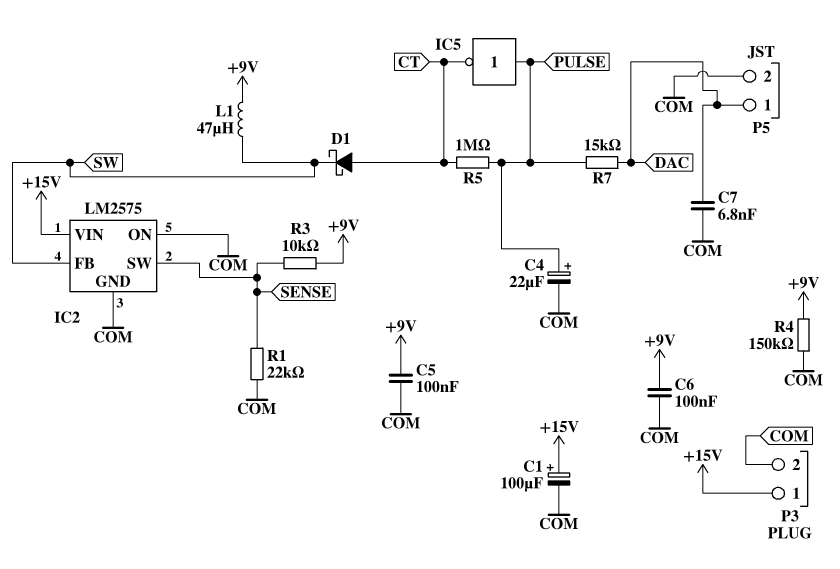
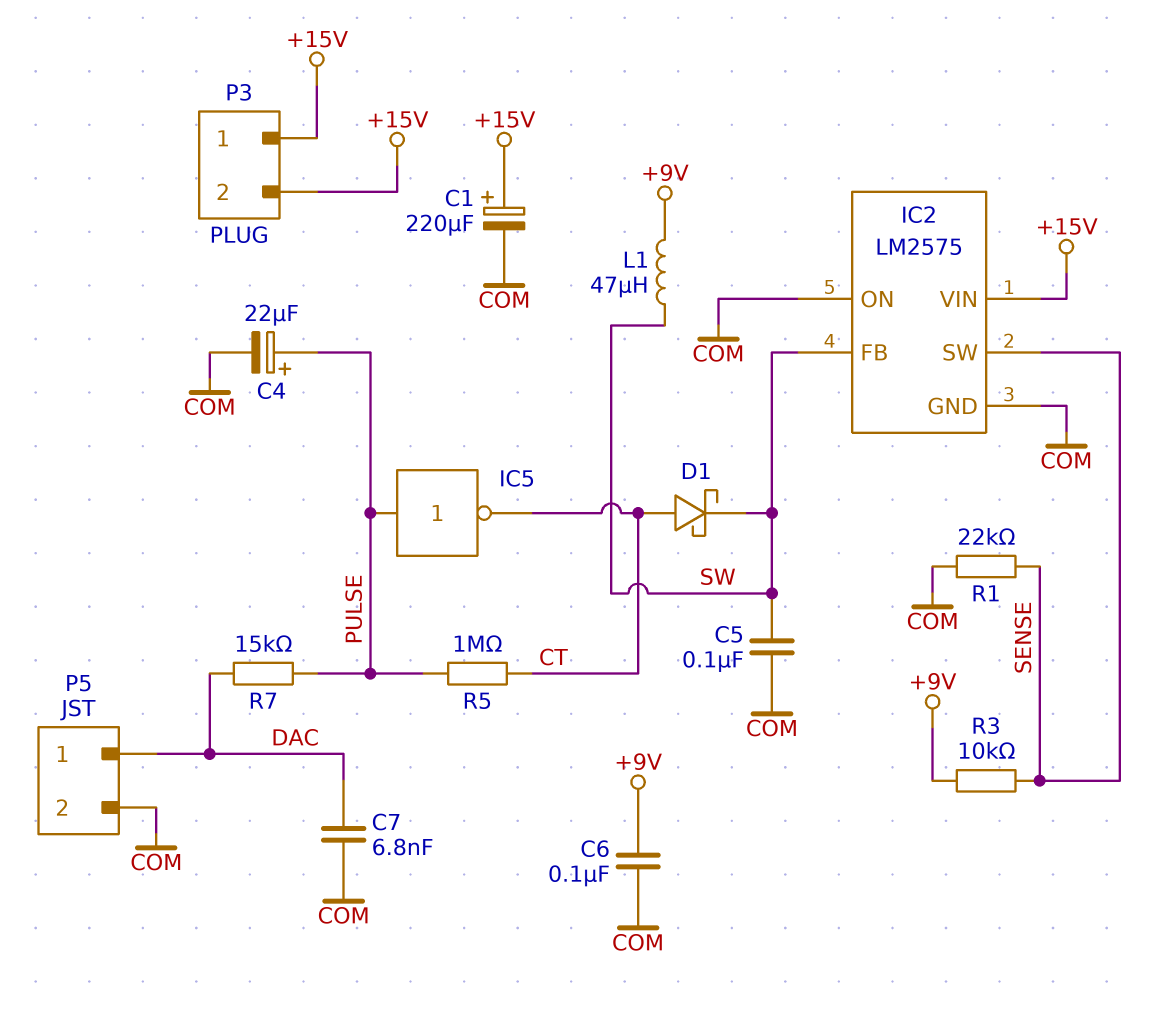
C1: 100uF (plus +15V, minus COM) -> 220uF (plus +15V, minus COM)
C5: 100nF (+9V, COM) -> 100nF (COM, SW)
P3 pin 2: COM -> +15V
R4: 150k (+9V, COM) -> none

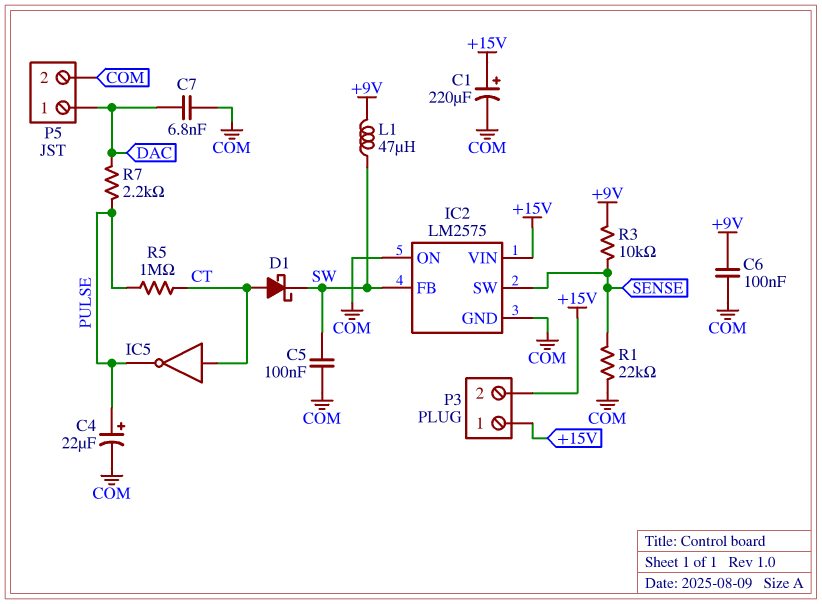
IC5: NOT (in PULSE, out CT) -> NOT (in CT, out PULSE)
R7: 15k (DAC, PULSE) -> 2.2k (DAC, PULSE)

